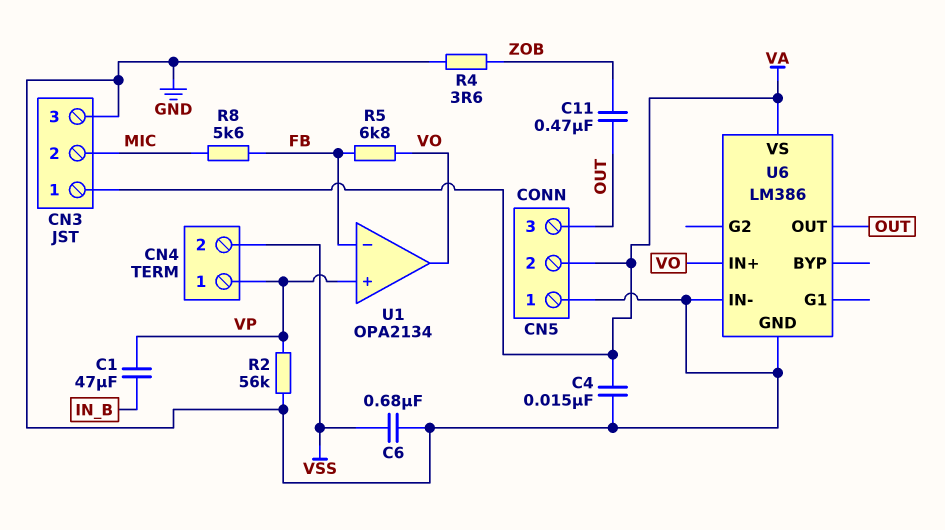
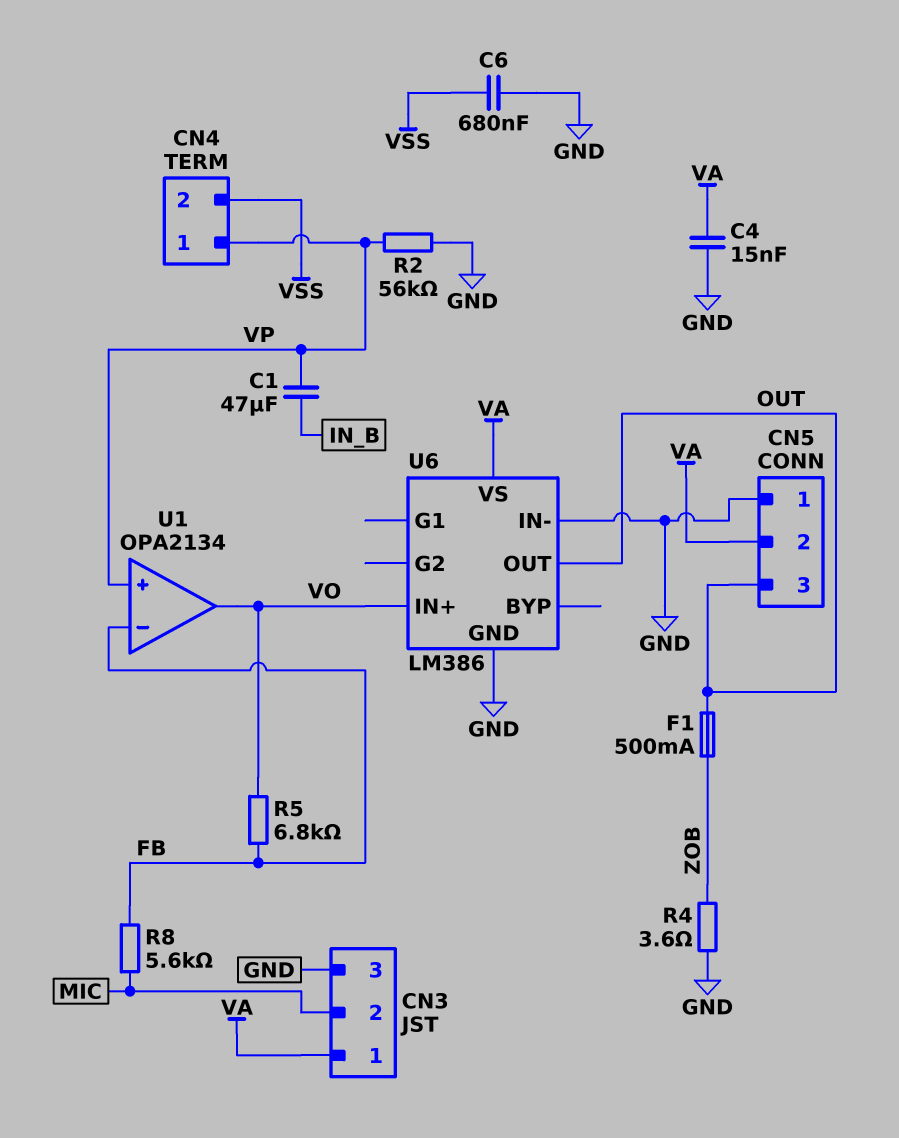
C11: 470nF (OUT, ZOB) -> none
F1: none -> 500mA (OUT, ZOB)

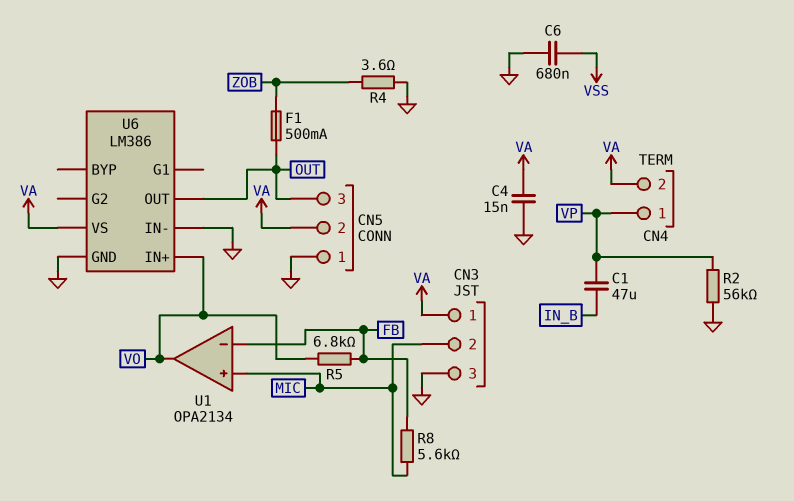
CN4 pin 2: VSS -> VA
U1 pin in+: VP -> MIC

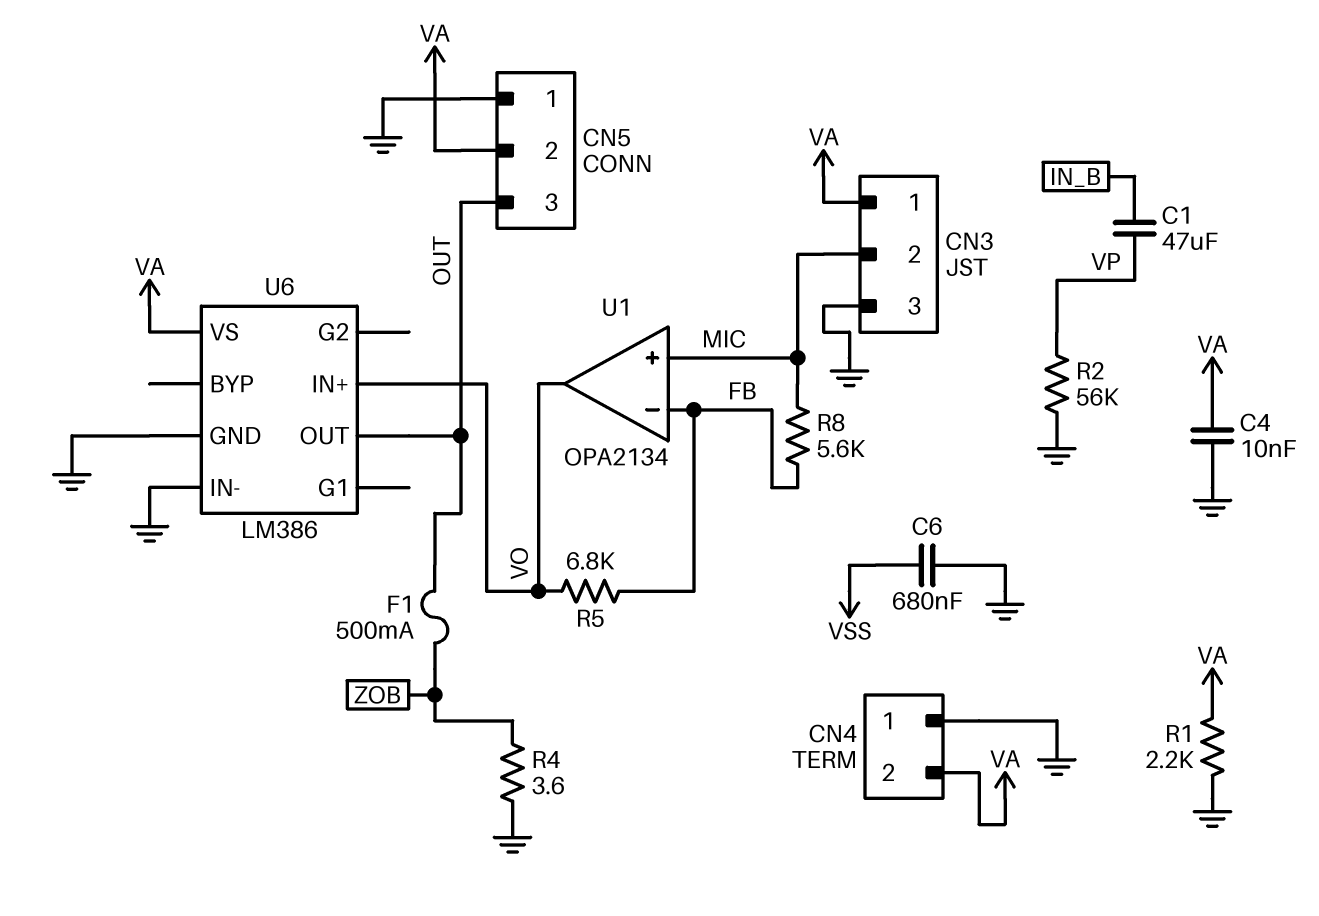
C4: 15nF (GND, VA) -> 10nF (GND, VA)
CN4 pin 1: VP -> GND
R1: none -> 2.2k (GND, VA)

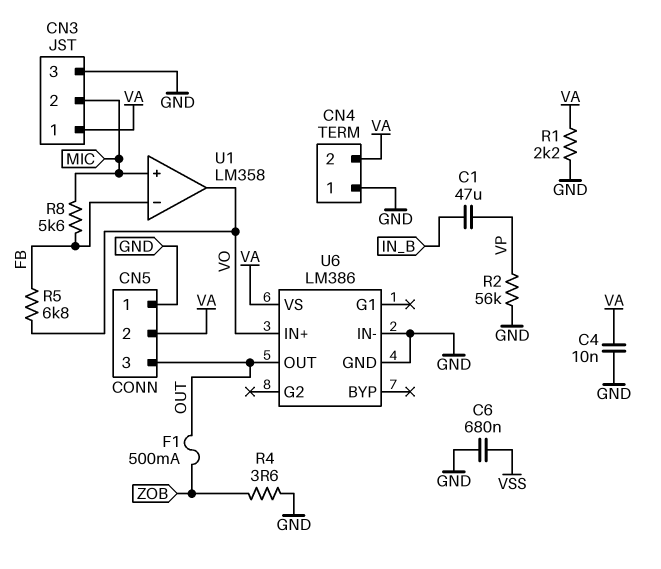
U1: OPA2134 -> LM358

